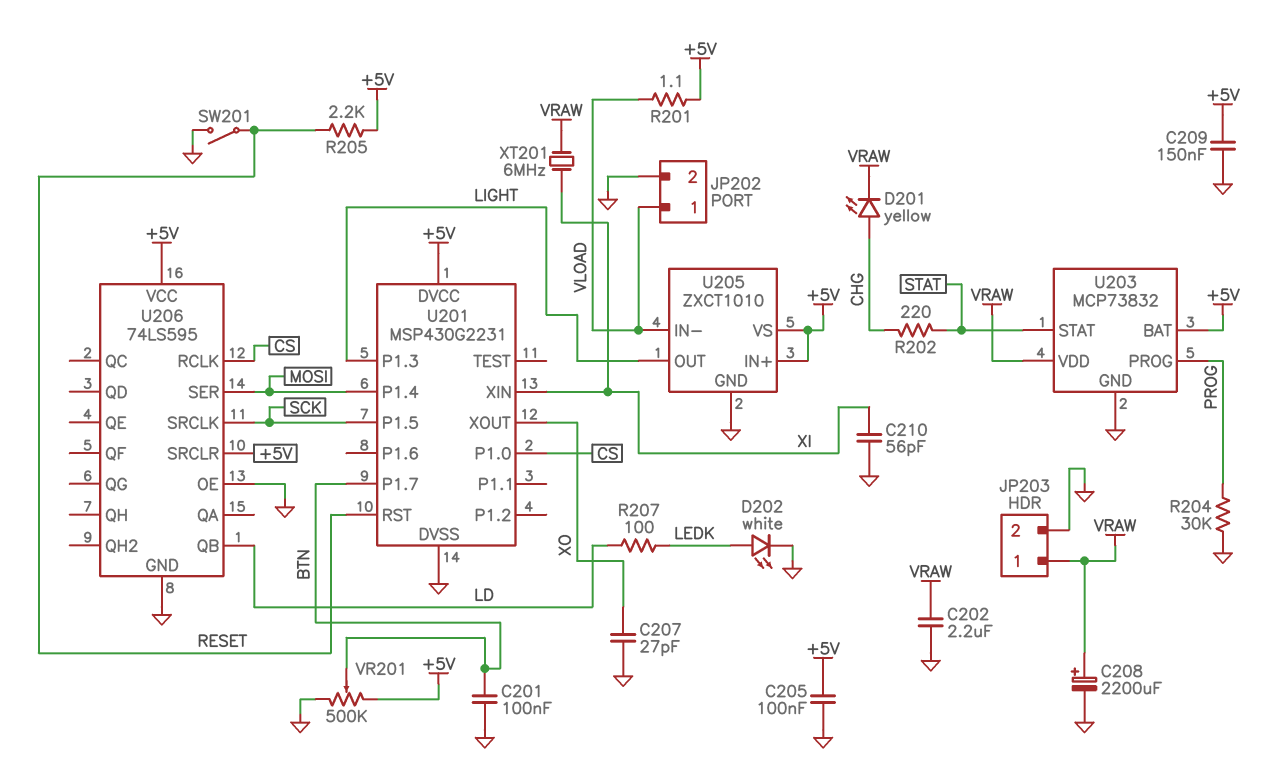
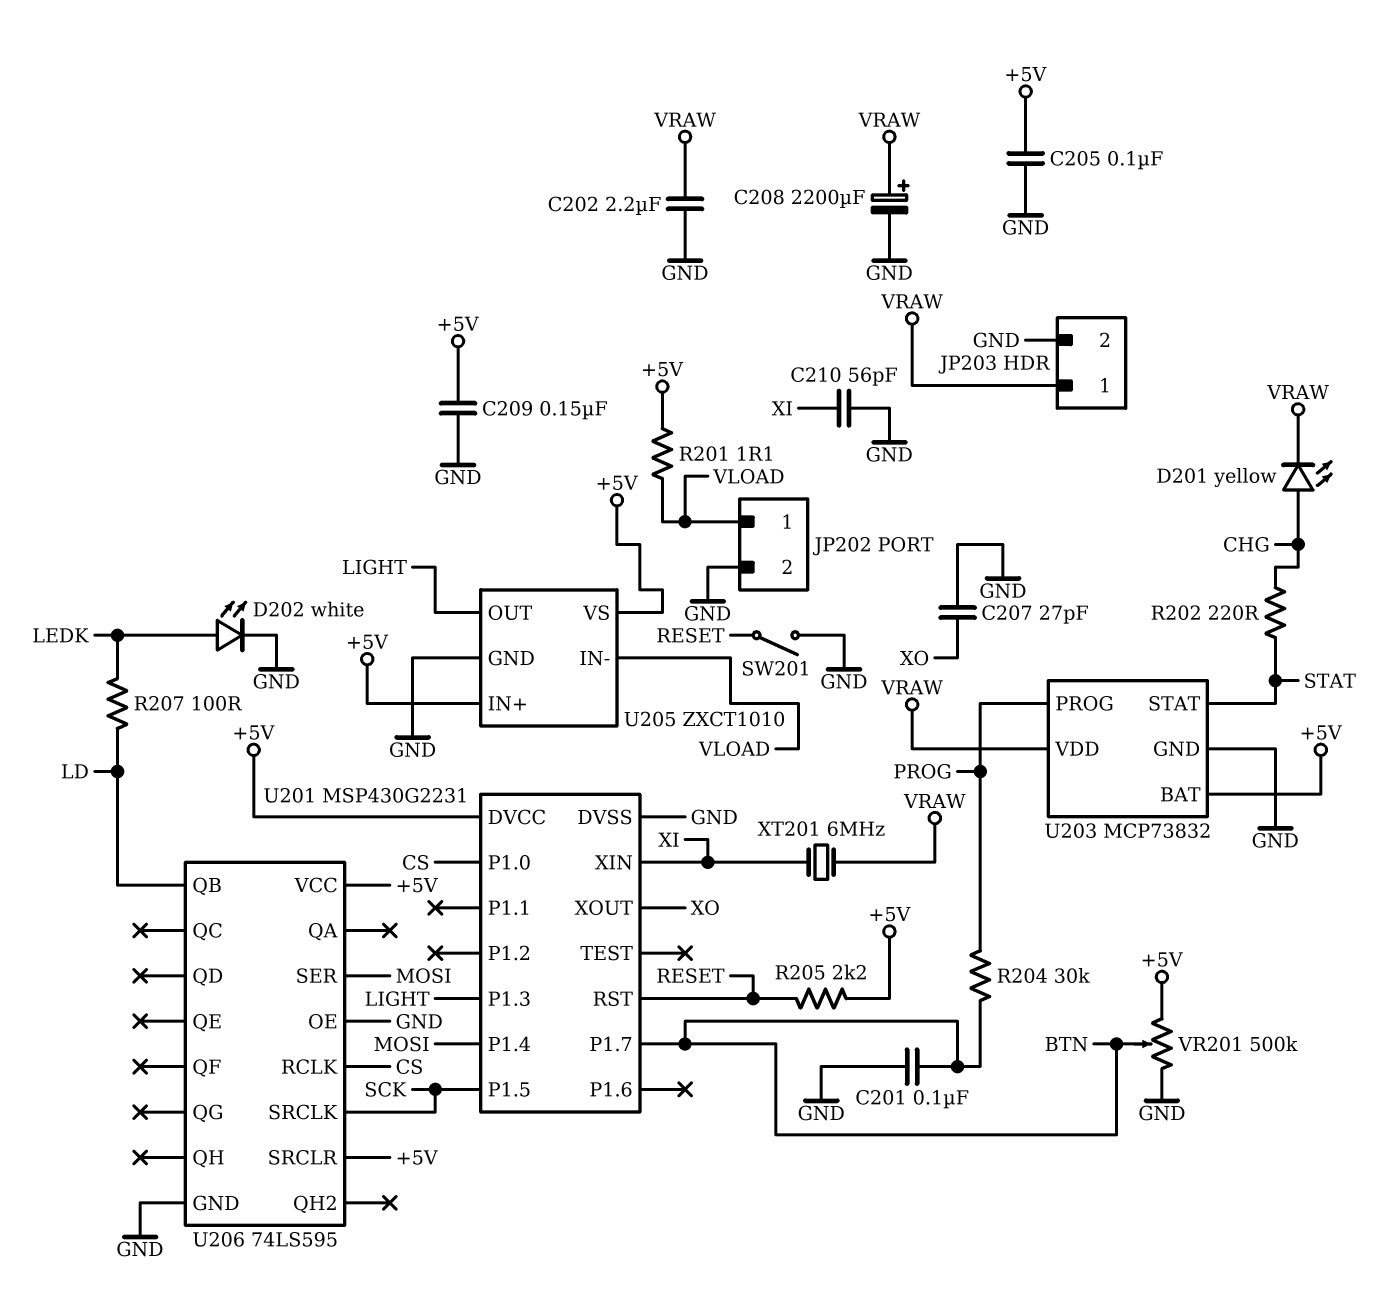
R204: 30k (GND, PROG) -> 30k (BTN, PROG)

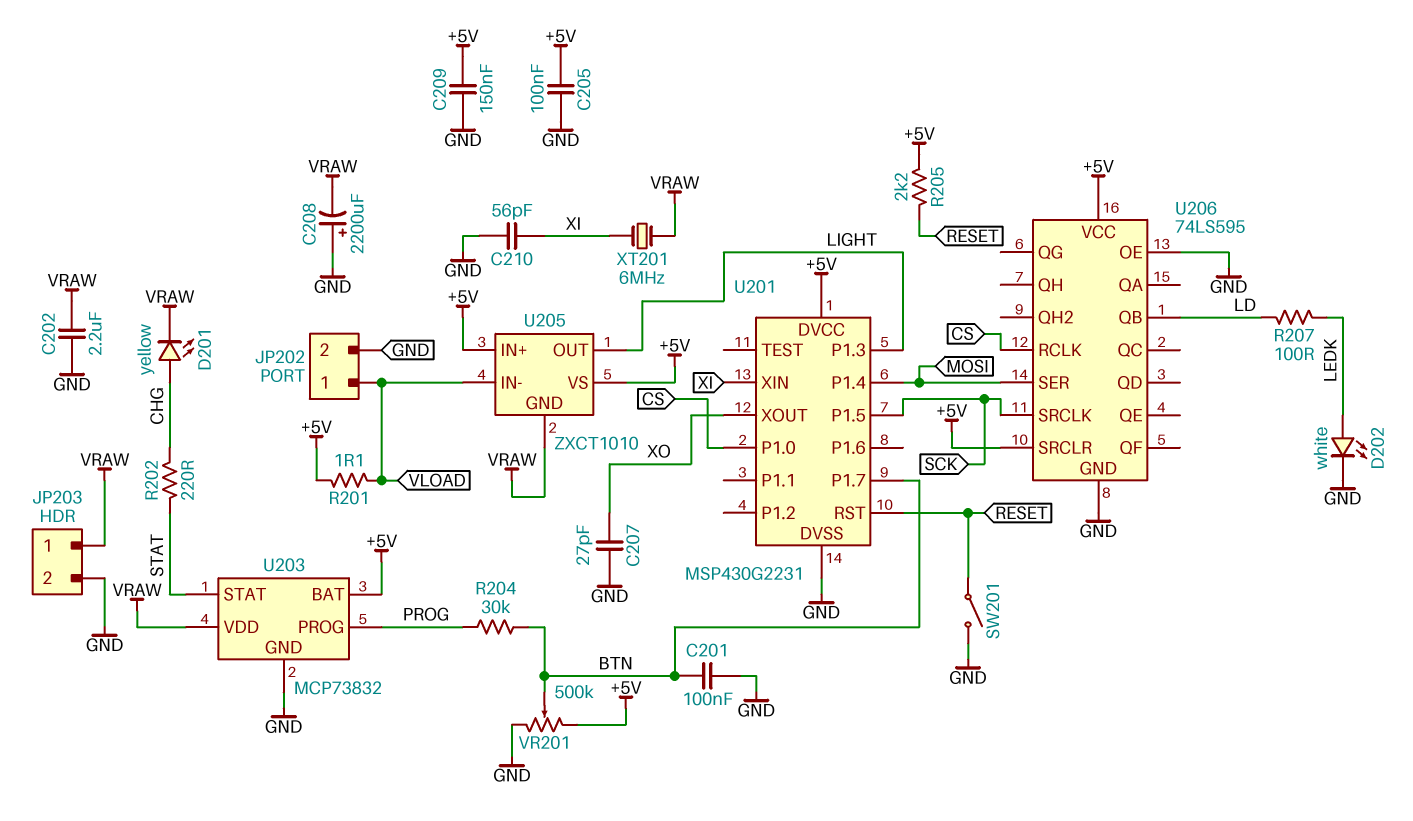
C208: 2200uF (plus VRAW, minus GND) -> 2200uF (plus GND, minus VRAW)
U205 pin GND: GND -> VRAW

